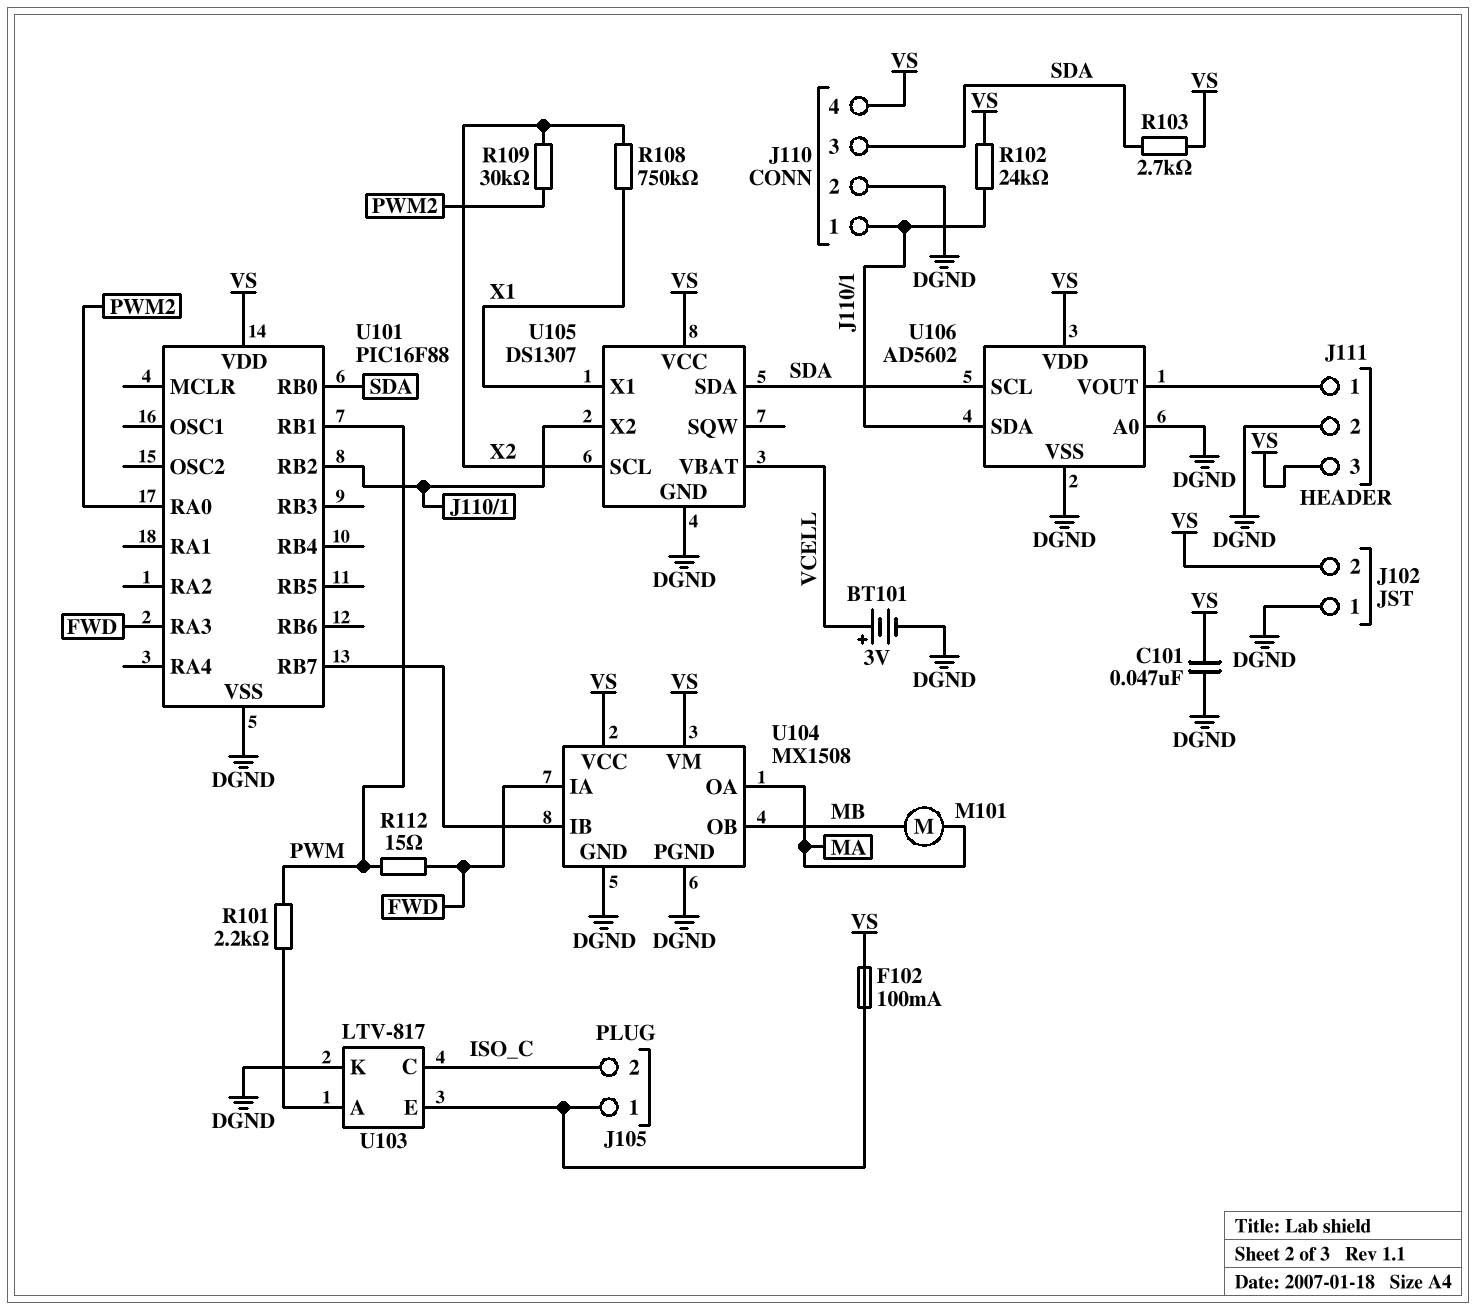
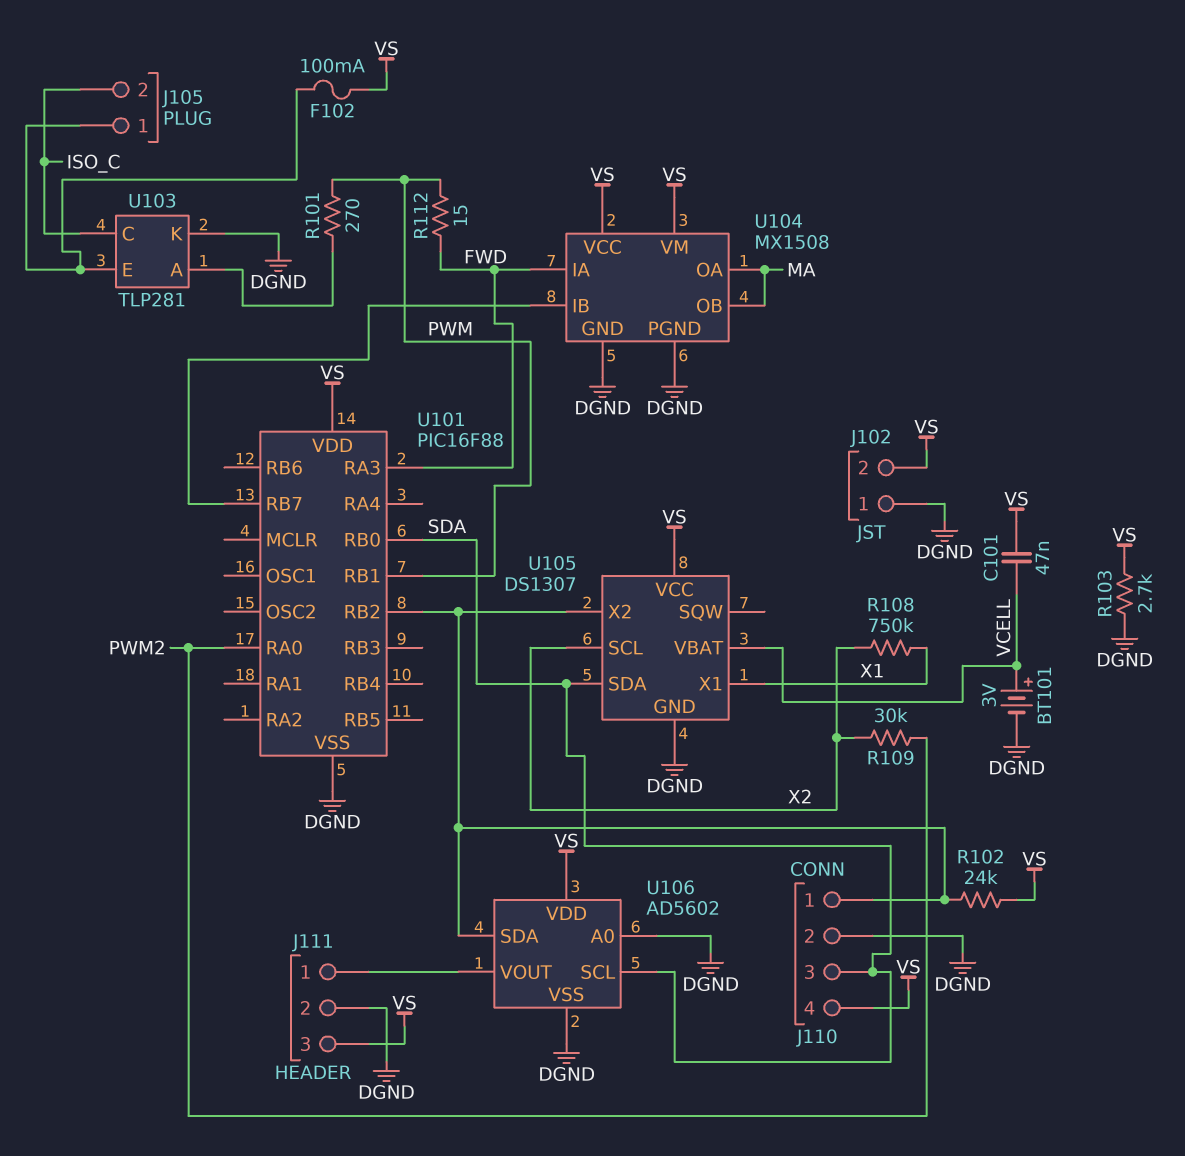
C101: 47nF (DGND, VS) -> 47nF (VCELL, VS)
M101: motor (MA, MB) -> none
R101: 2.2k (PWM, U103/A) -> 270 (PWM, U103/A)
R103: 2.7k (SDA, VS) -> 2.7k (DGND, VS)
U103: LTV-817 -> TLP281
U104 pin OB: MB -> MA

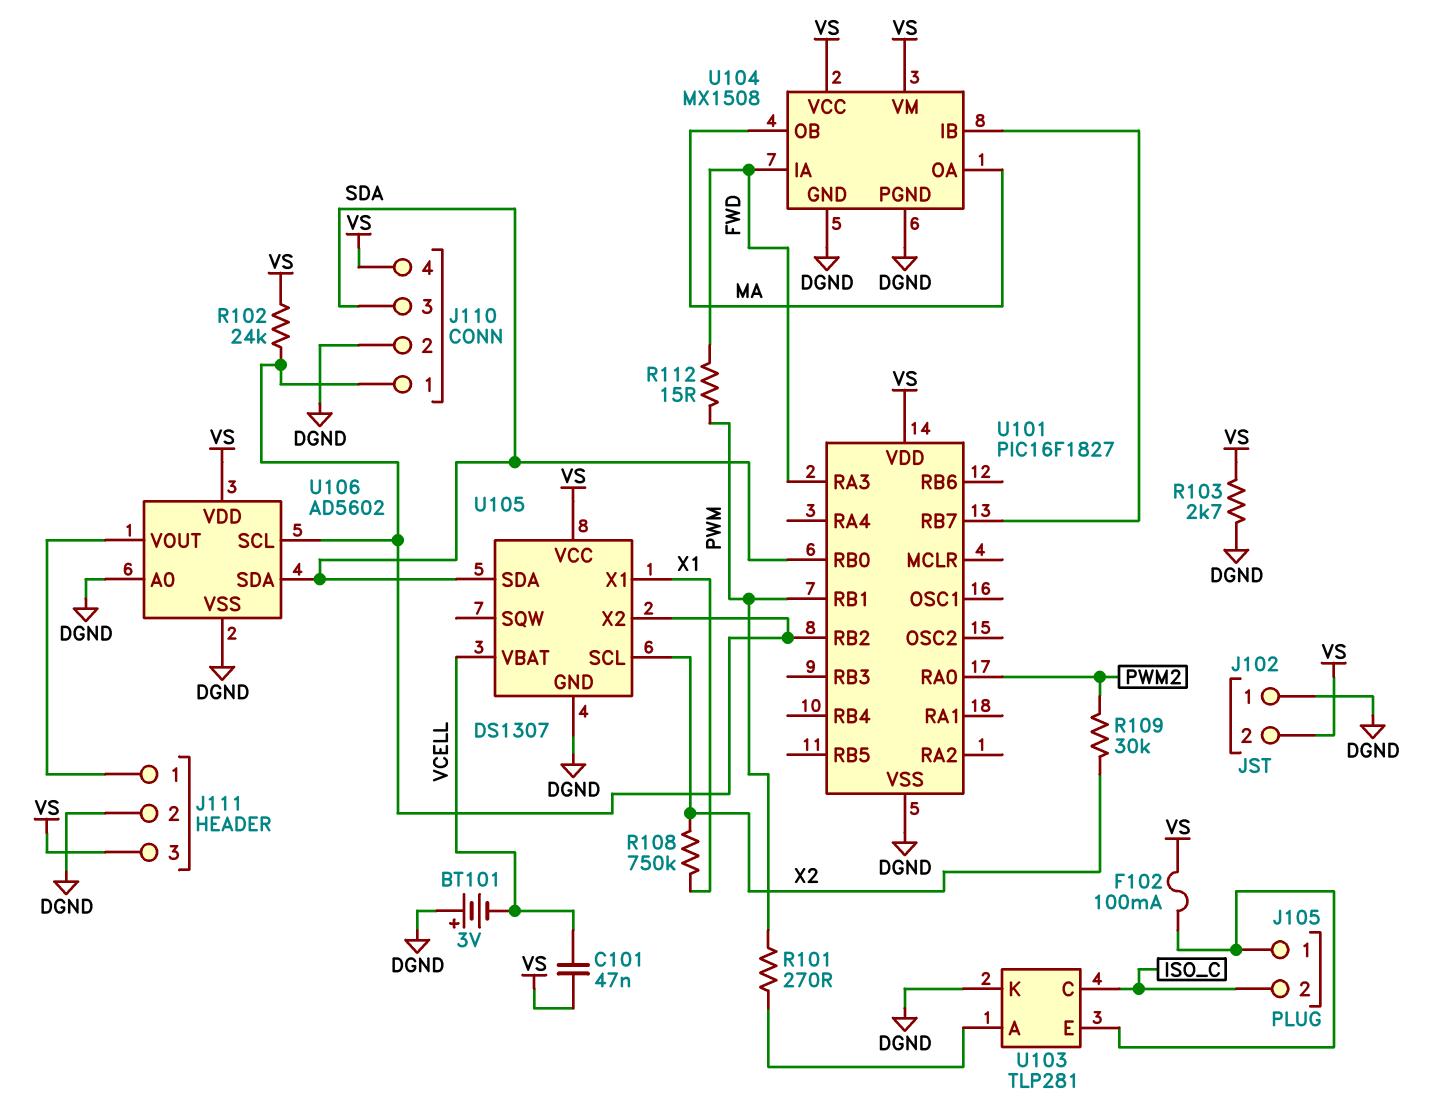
BT101: 3V (plus VCELL, minus DGND) -> 3V (plus DGND, minus VCELL)
U101: PIC16F88 -> PIC16F1827
U106 pin SCL: SDA -> J110/1
U106 pin SDA: J110/1 -> SDA

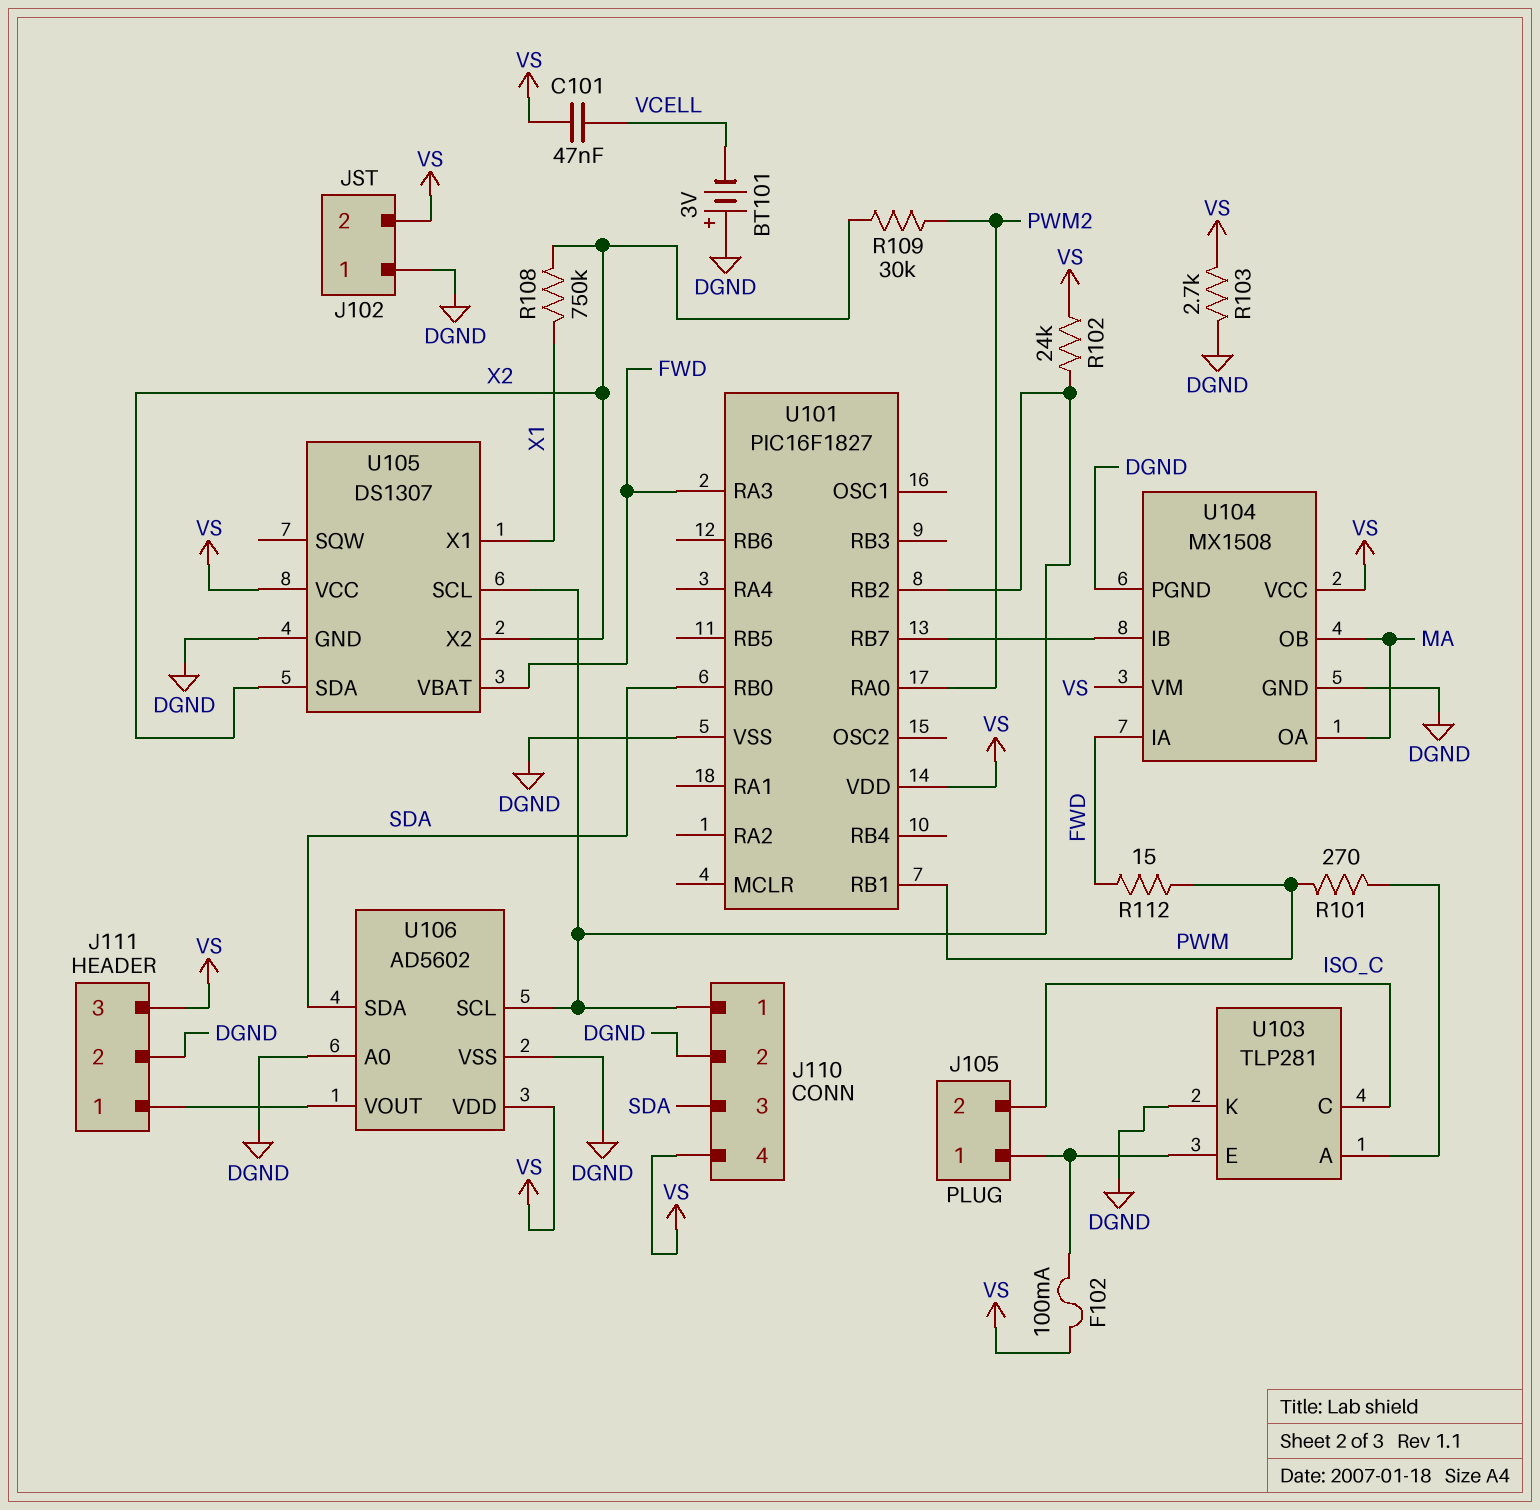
U105 pin SCL: X2 -> J110/1
U105 pin SDA: SDA -> X2
U105 pin VBAT: VCELL -> FWD
U105 pin X2: J110/1 -> X2

